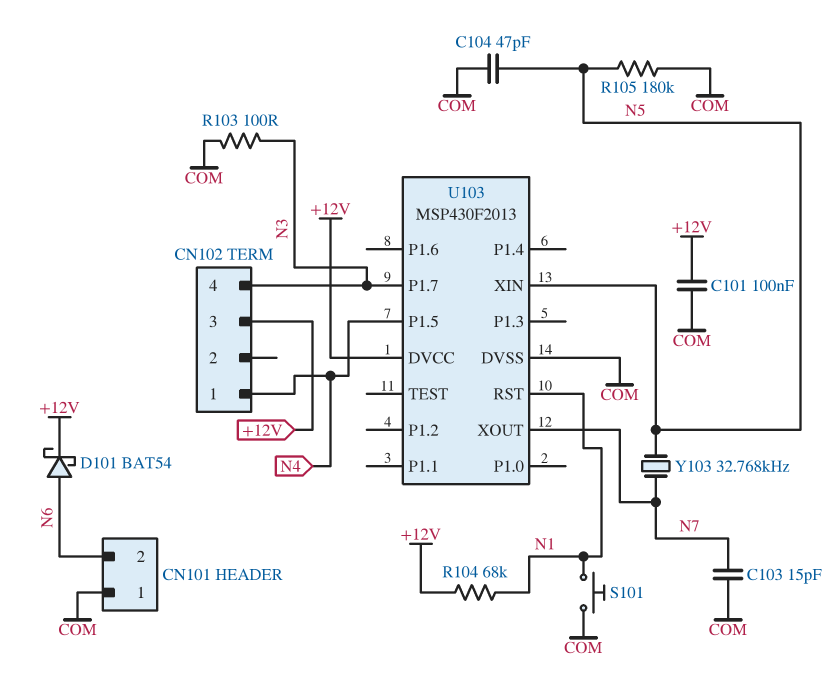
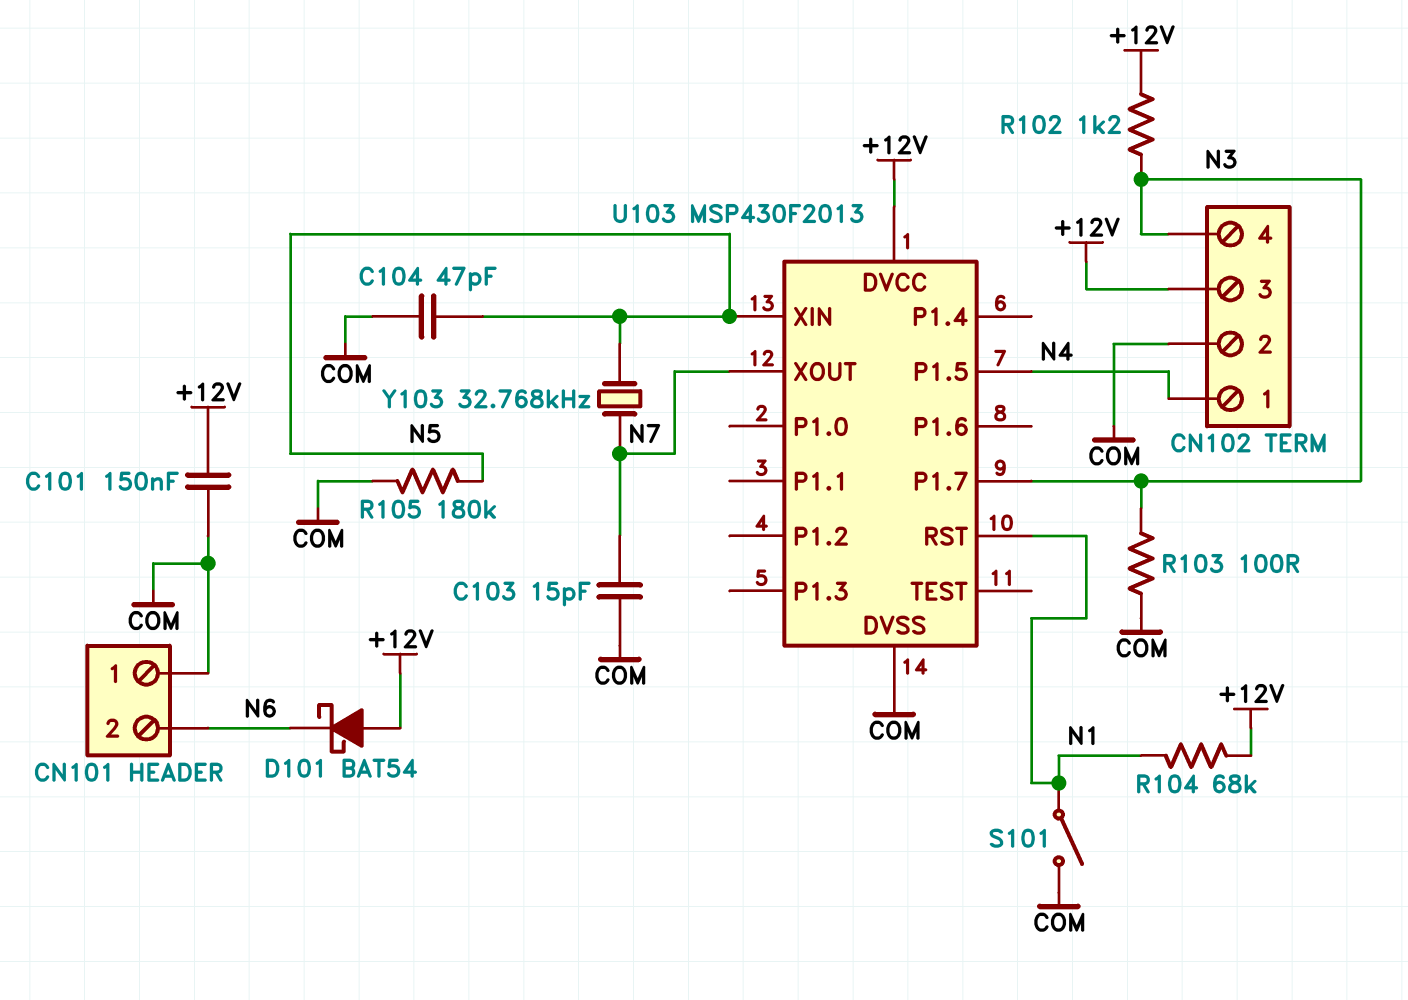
C101: 100nF (+12V, COM) -> 150nF (+12V, COM)
CN102 pin 2: none -> COM
D101: schottky BAT54 (A N6, K +12V) -> schottky BAT54 (A +12V, K N6)
R102: none -> 1.2k (+12V, N3)
S101: button (COM, N1) -> switch (COM, N1)

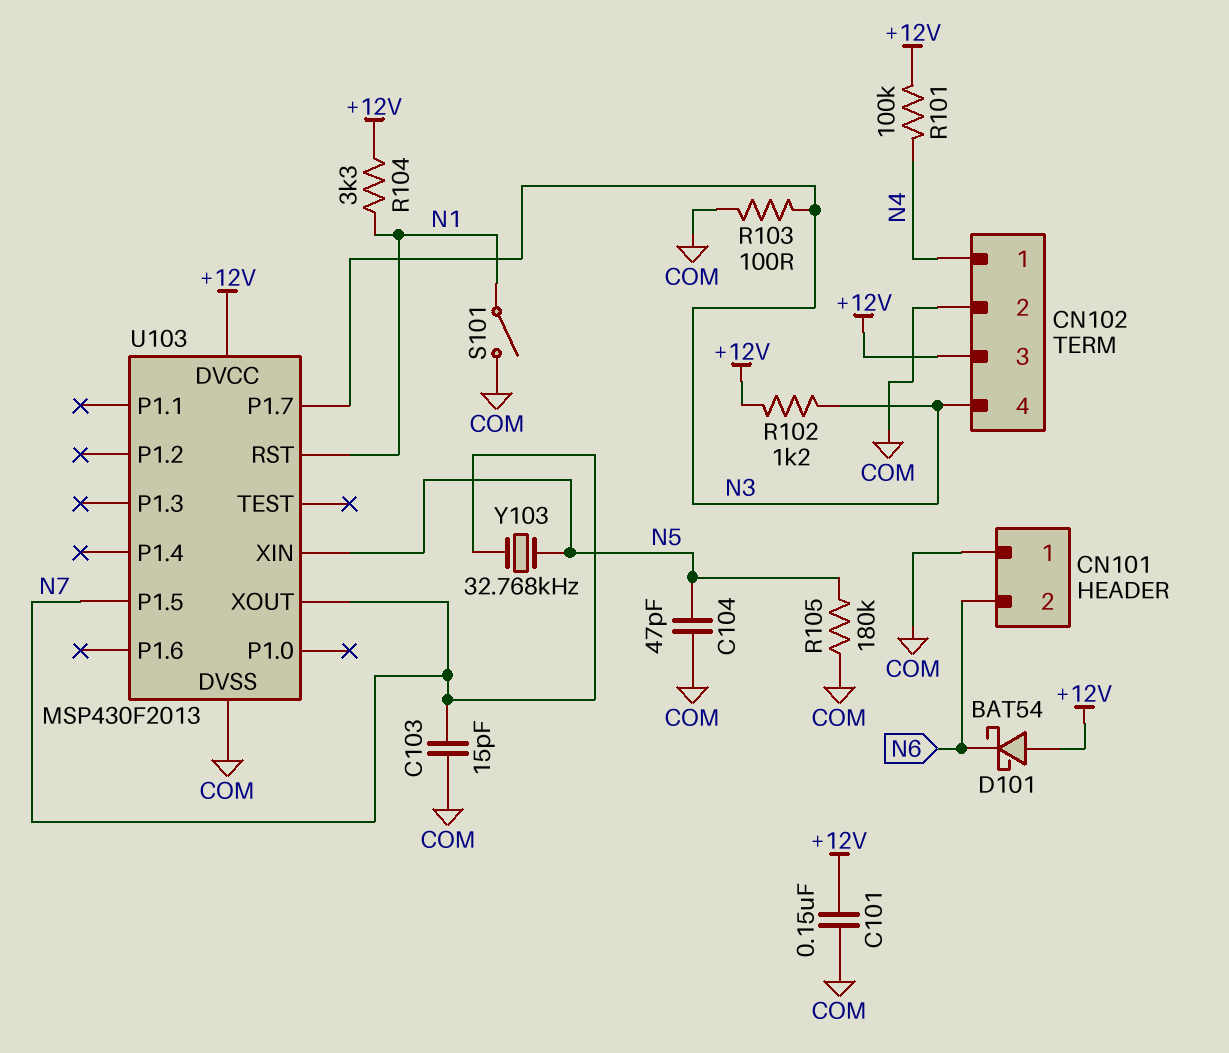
R101: none -> 100k (+12V, N4)
R104: 68k (+12V, N1) -> 3.3k (+12V, N1)
U103 pin P1.5: N4 -> N7

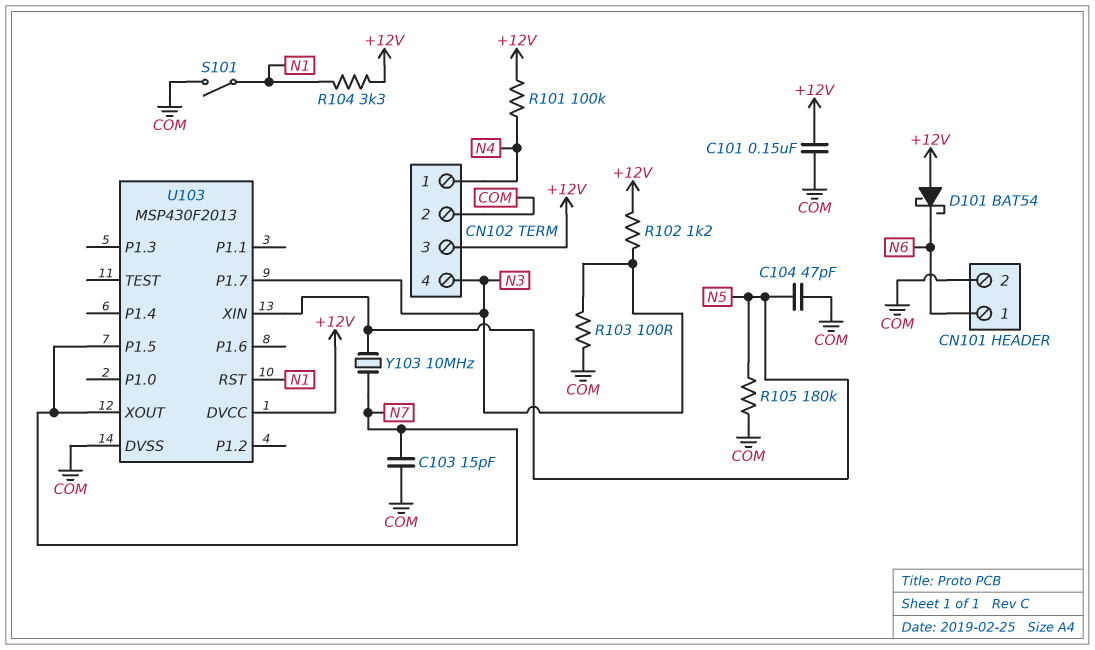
CN101 pin 1: COM -> N6
CN101 pin 2: N6 -> COM
Y103: 32.768kHz (N5, N7) -> 10MHz (N5, N7)

